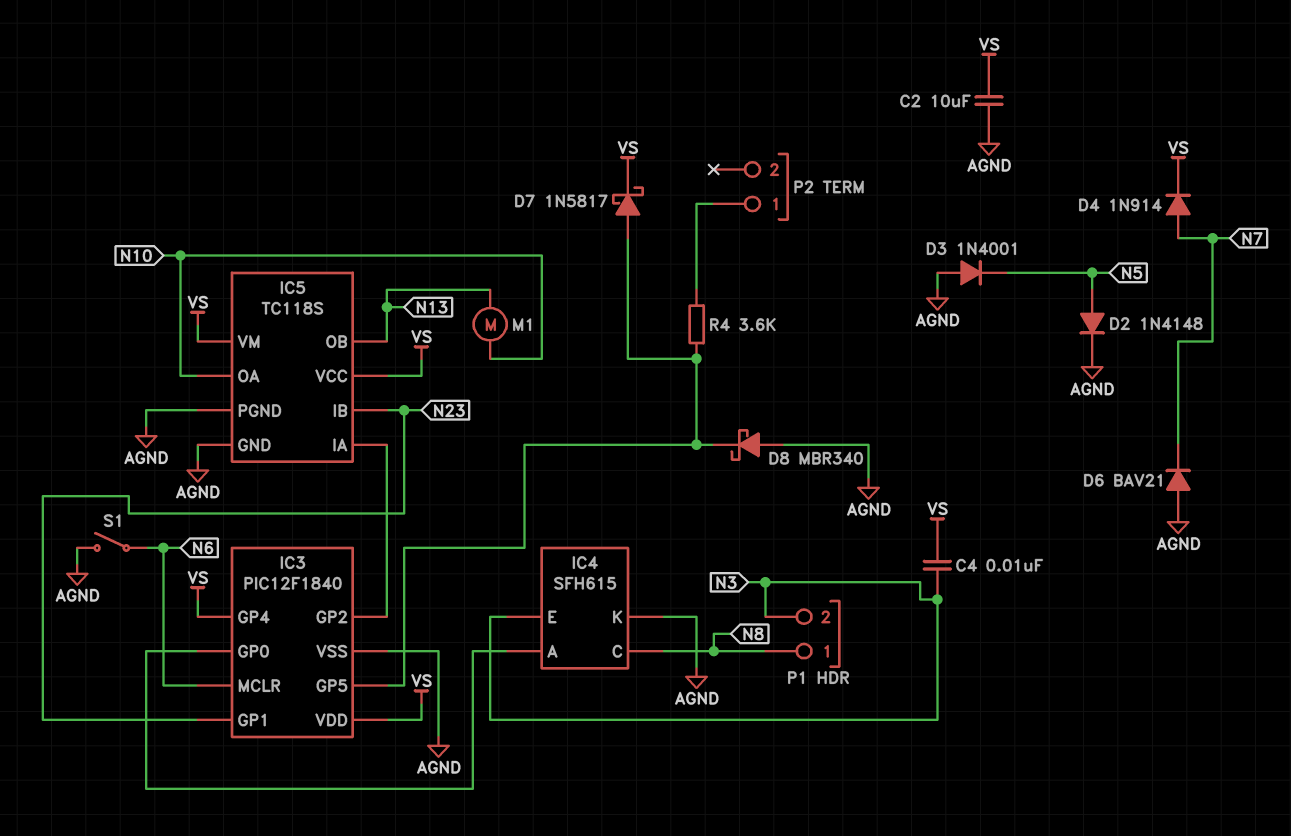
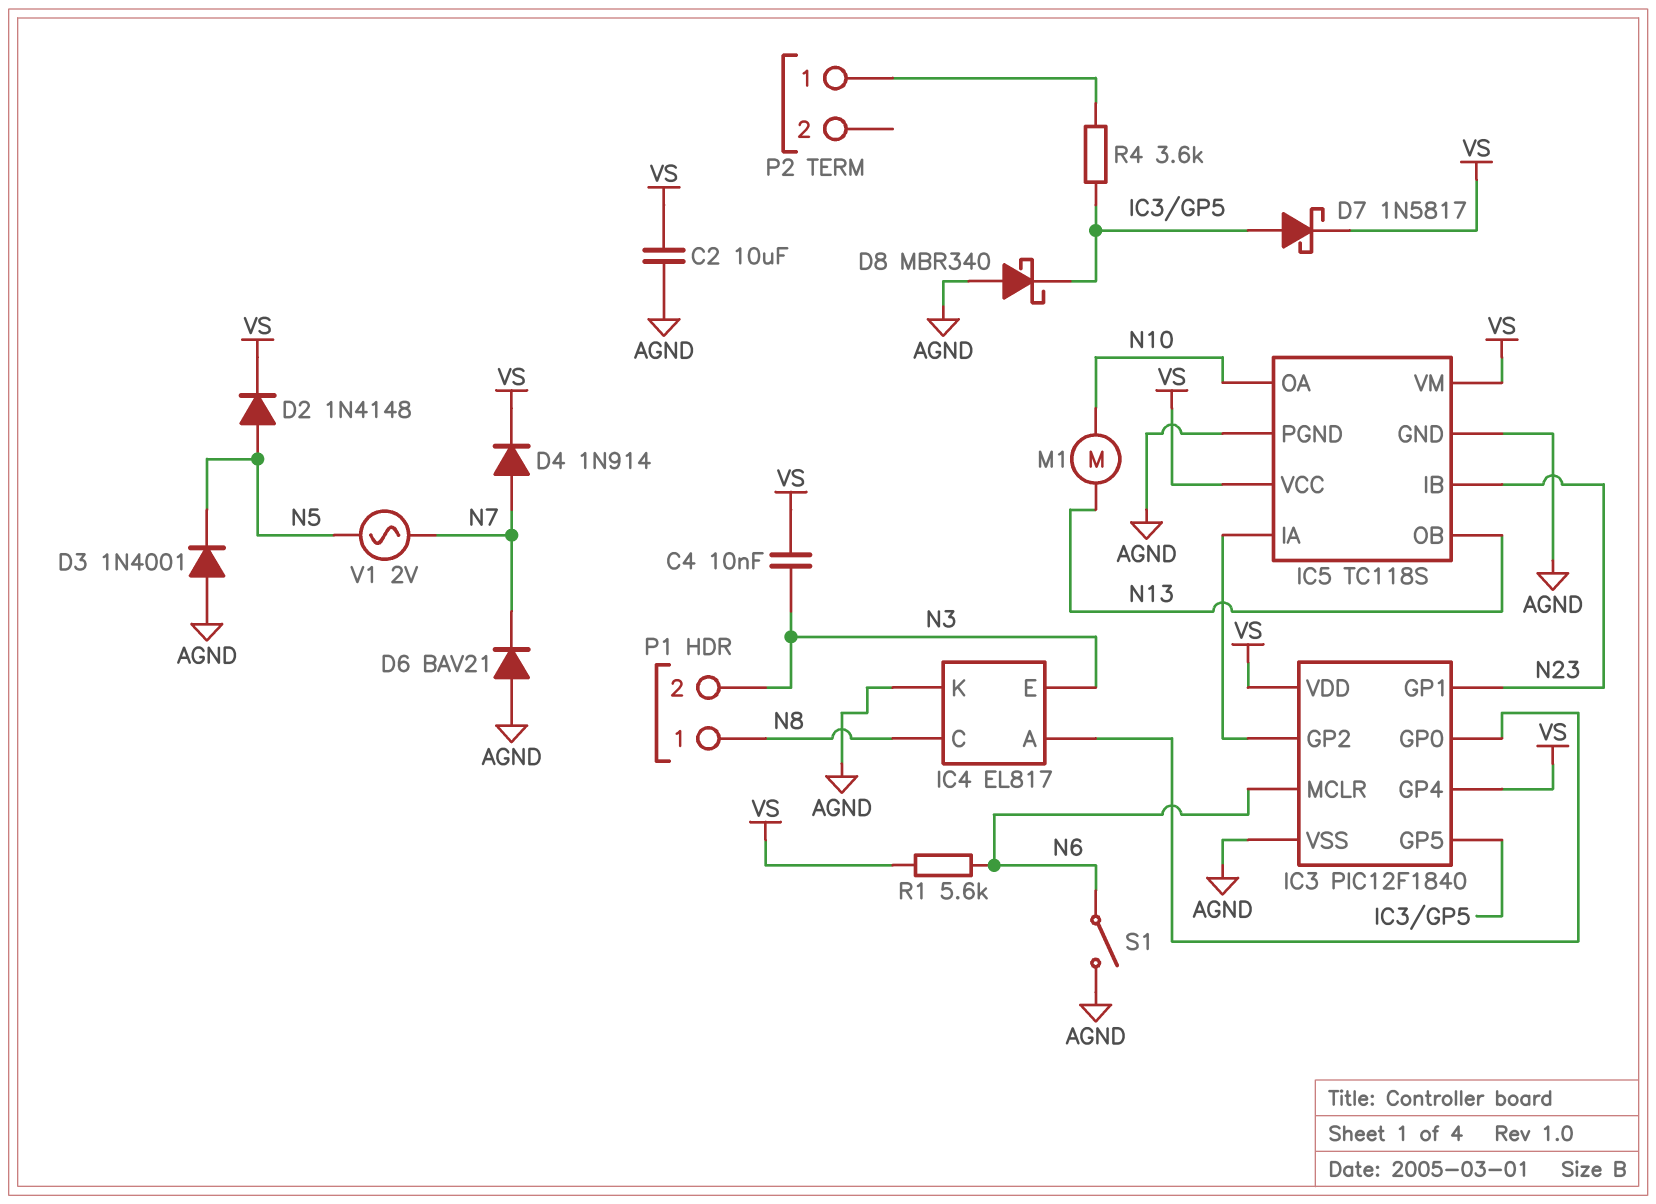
D2: diode 1N4148 (A N5, K AGND) -> diode 1N4148 (A N5, K VS)
IC4: SFH615 -> EL817
R1: none -> 5.6k (N6, VS)
V1: none -> AC 2V (N5, N7)

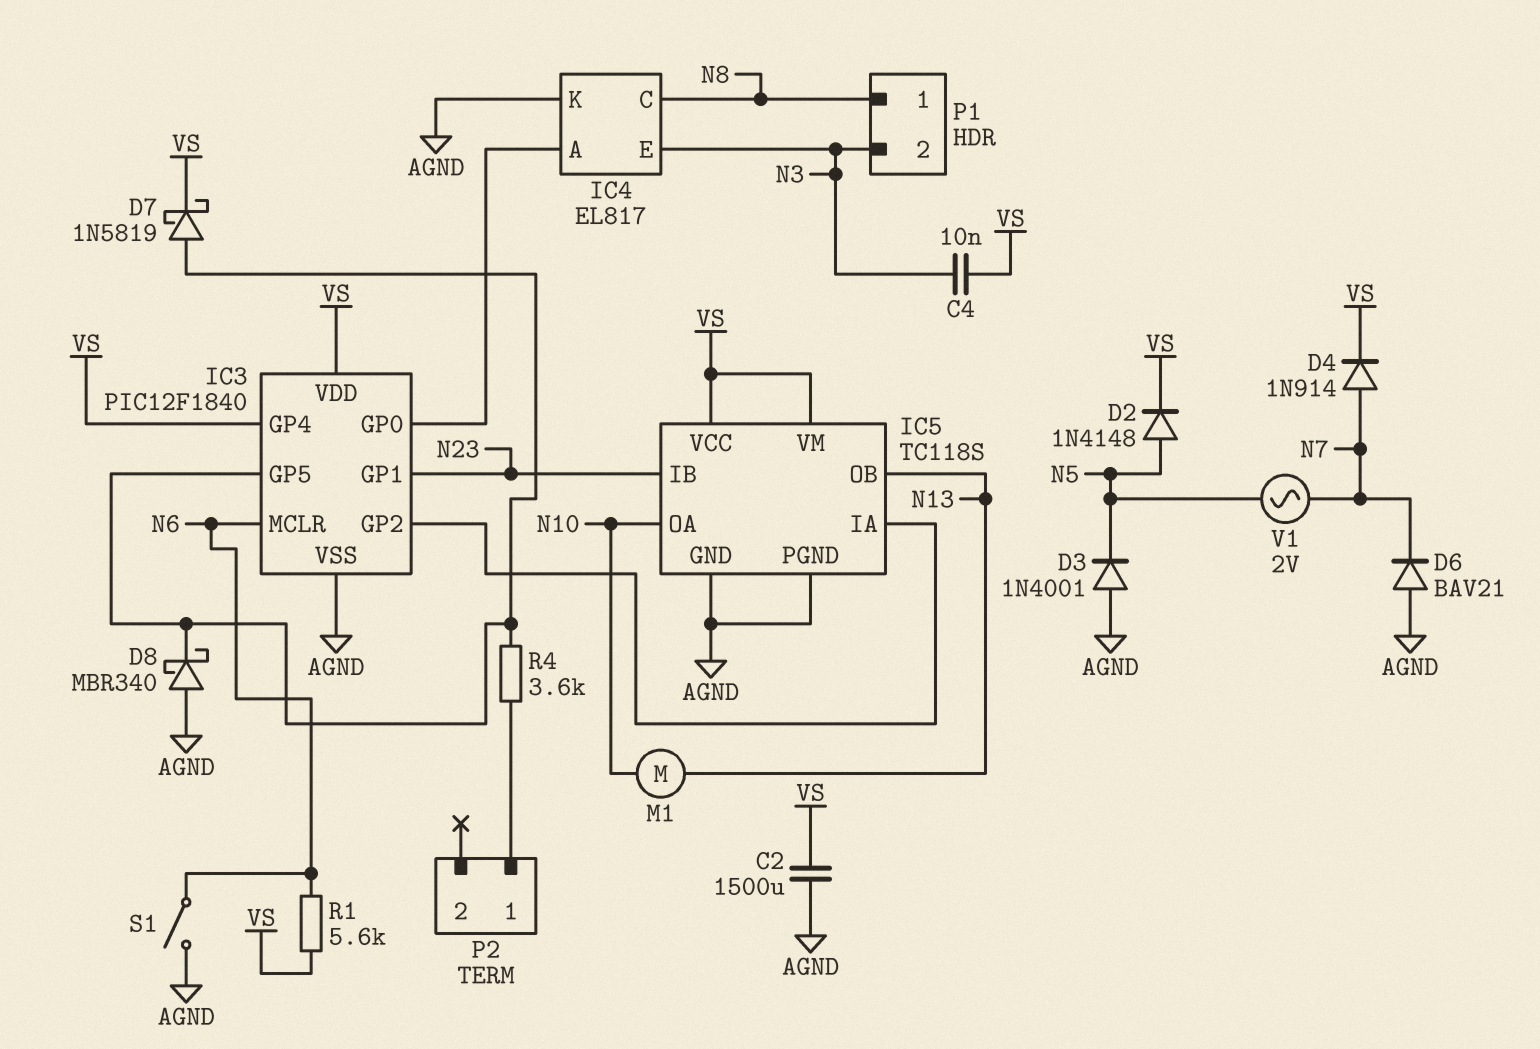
C2: 10uF (AGND, VS) -> 1500uF (AGND, VS)
D7: schottky 1N5817 (A IC3/GP5, K VS) -> schottky 1N5819 (A IC3/GP5, K VS)

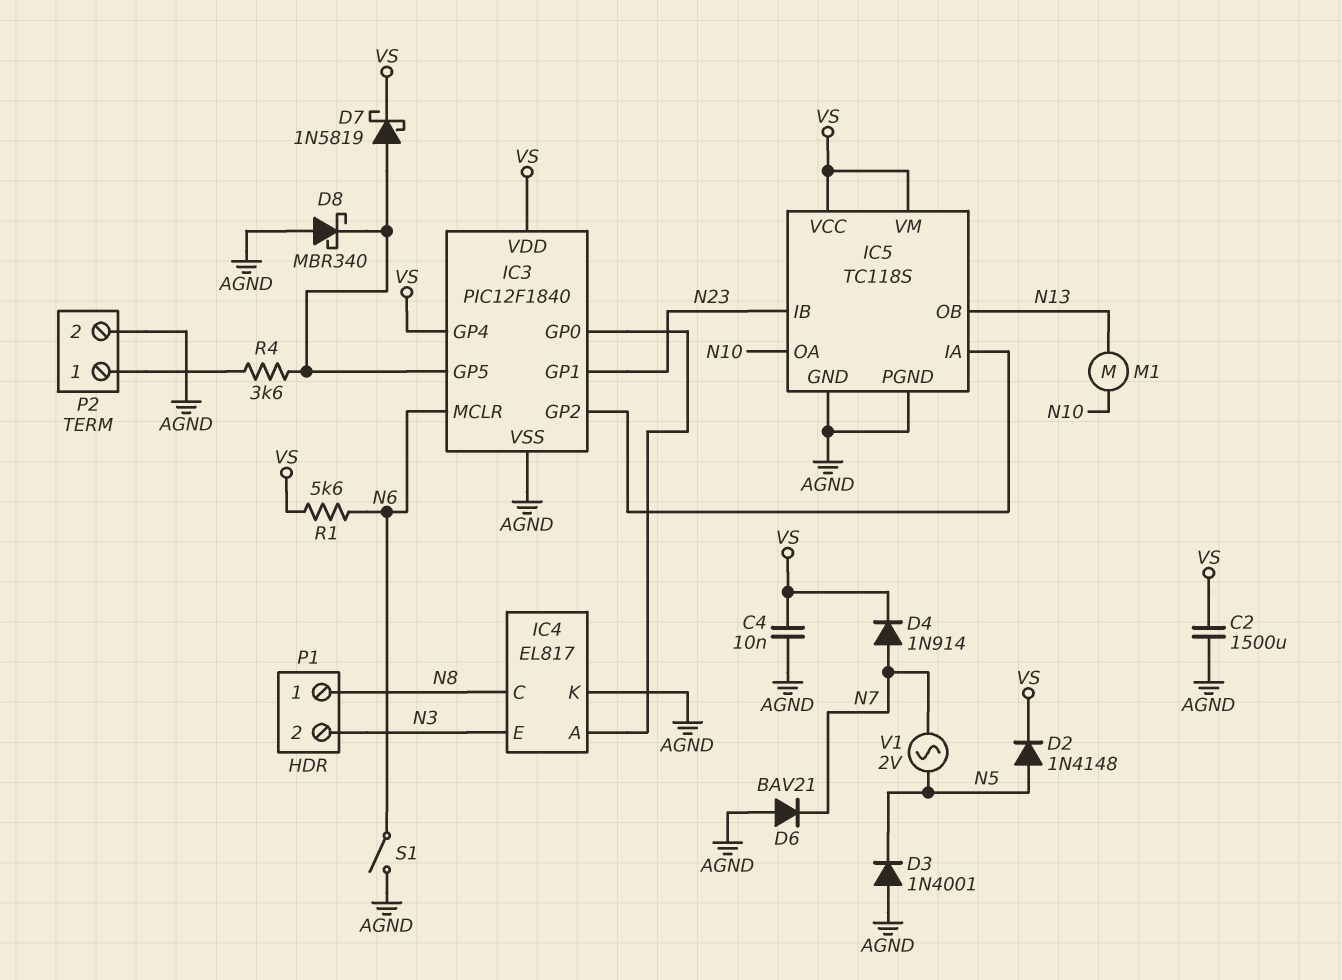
C4: 10nF (N3, VS) -> 10nF (AGND, VS)
P2 pin 2: none -> AGND

